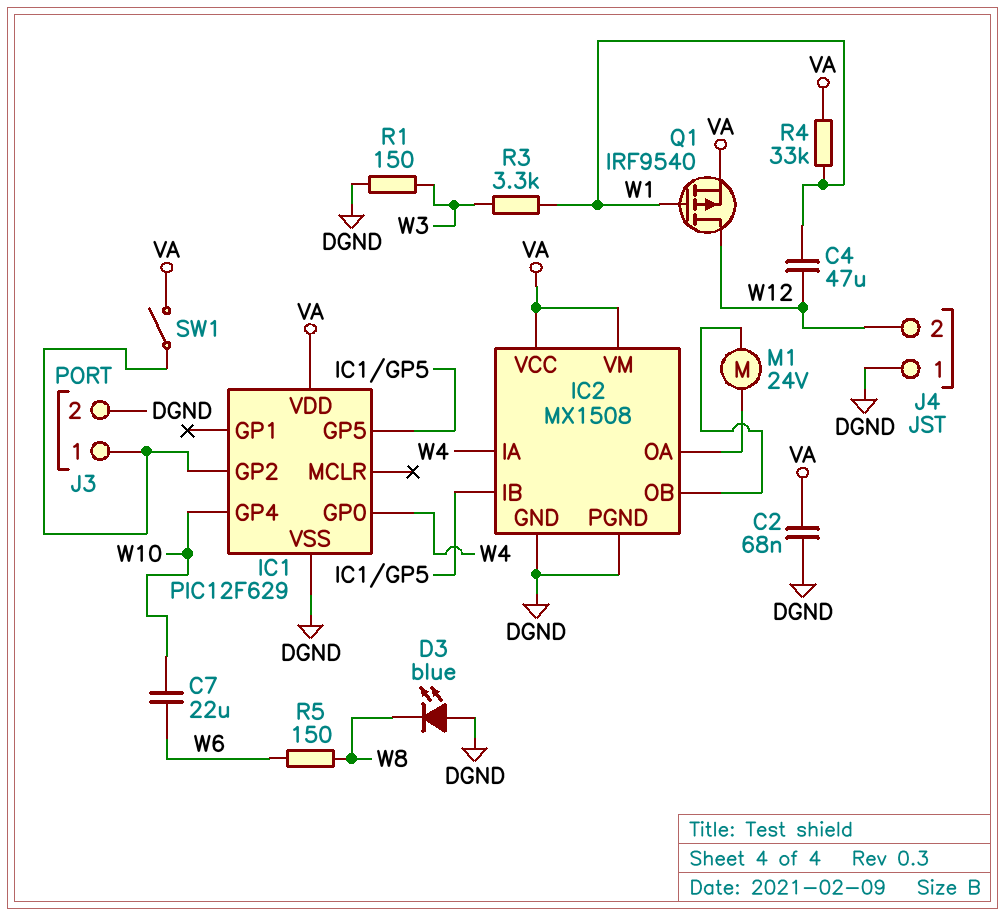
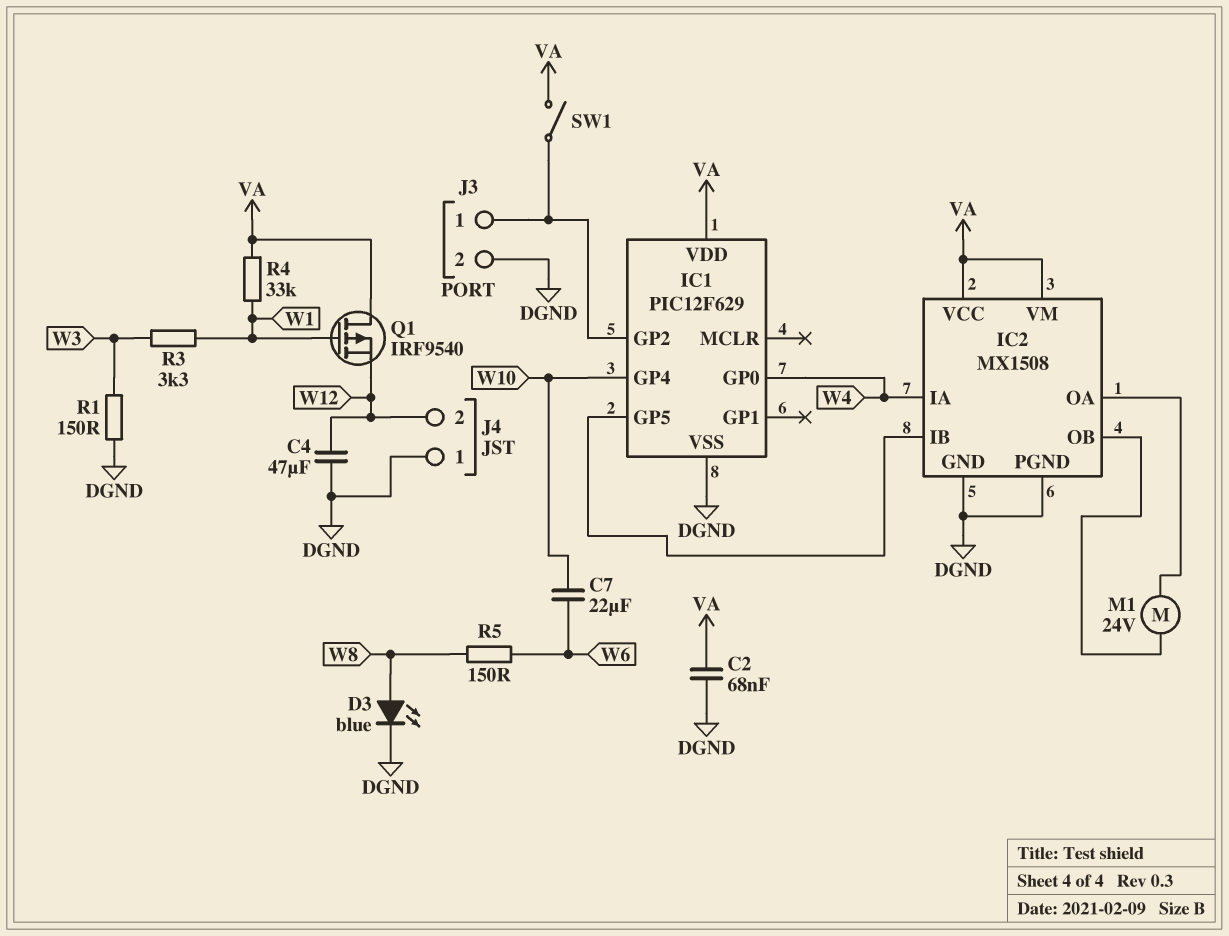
C4: 47uF (W1, W12) -> 47uF (DGND, W12)
D3: LED blue (A DGND, K W8) -> LED blue (A W8, K DGND)
Q1: PMOS IRF9540 (G W1, D W12, S VA) -> PMOS IRF9540 (G W1, D VA, S W12)

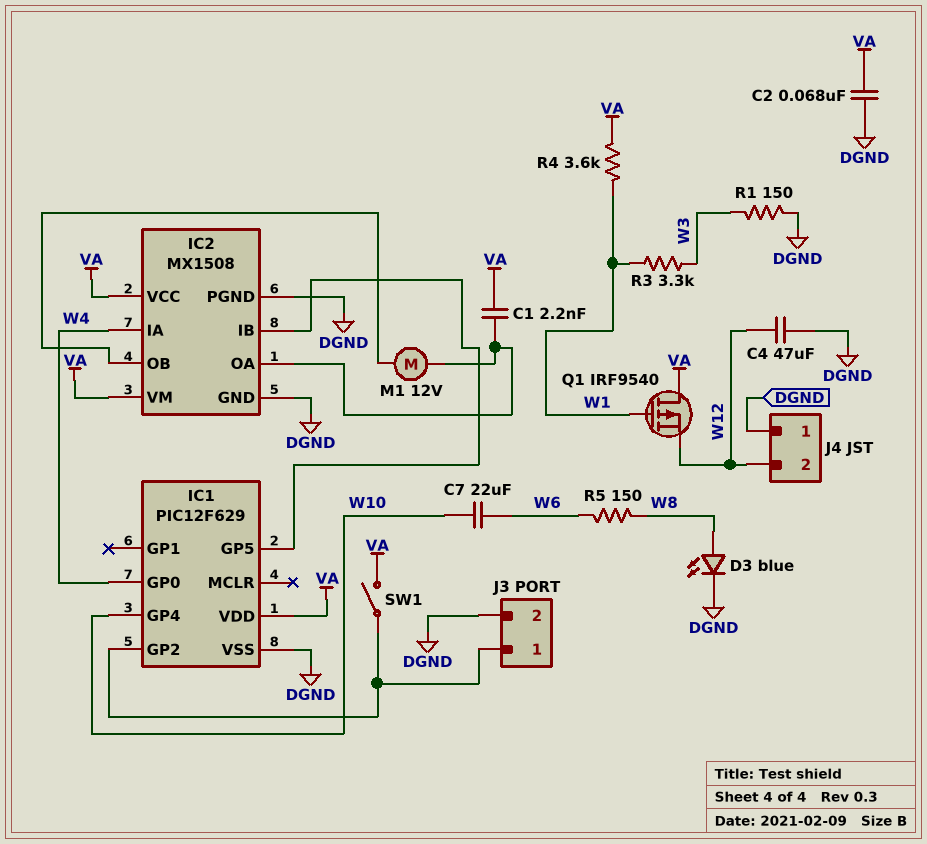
C1: none -> 2.2nF (IC2/OA, VA)
M1: motor 24V (IC2/OA, IC2/OB) -> motor 12V (IC2/OA, IC2/OB)
R4: 33k (VA, W1) -> 3.6k (VA, W1)

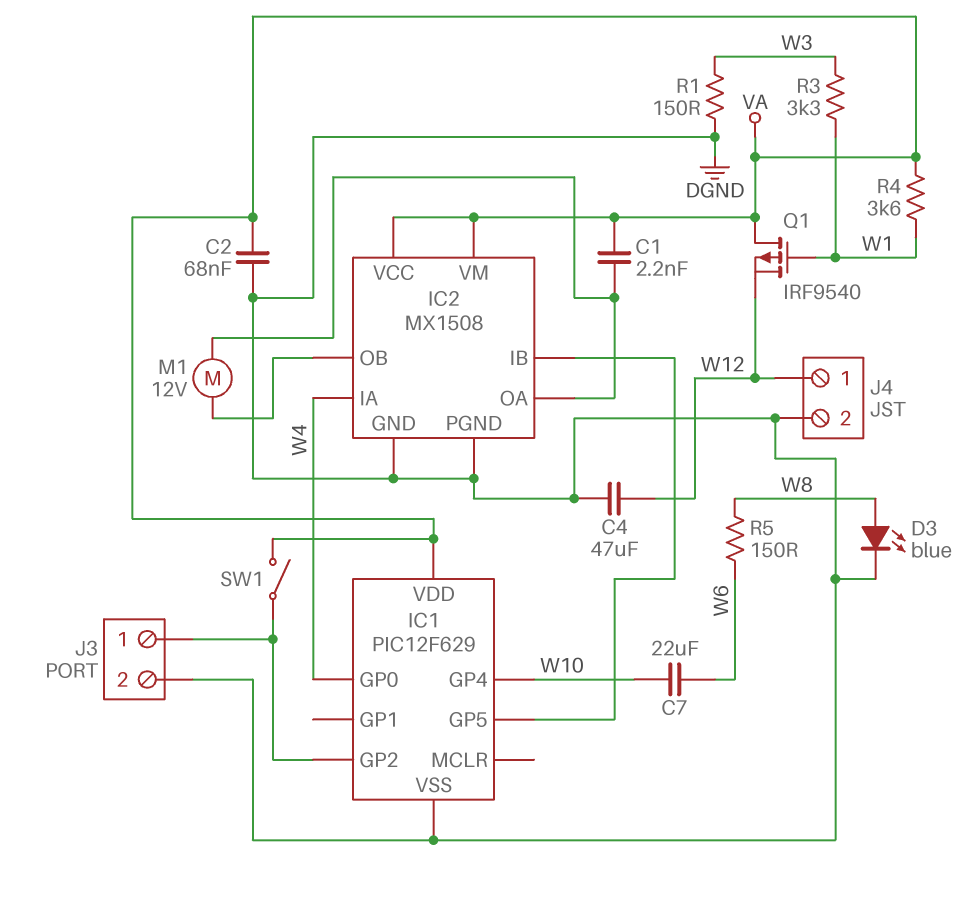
J4 pin 1: DGND -> W12
J4 pin 2: W12 -> DGND

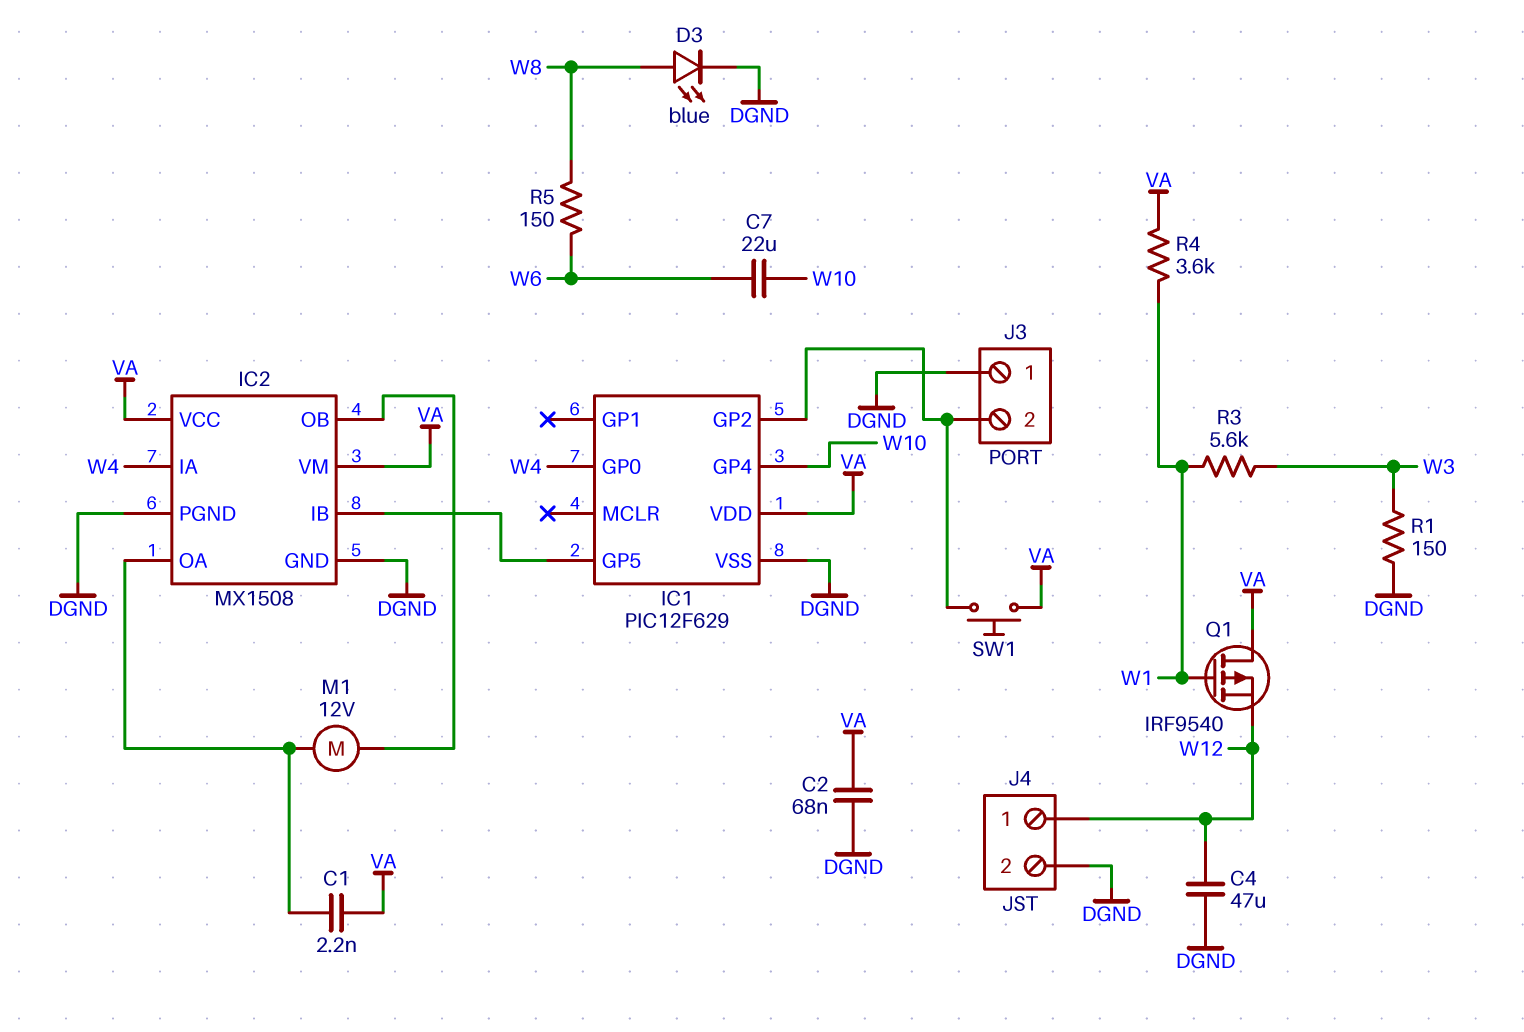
J3 pin 1: IC1/GP2 -> DGND
J3 pin 2: DGND -> IC1/GP2
R3: 3.3k (W1, W3) -> 5.6k (W1, W3)
SW1: switch (IC1/GP2, VA) -> button (IC1/GP2, VA)

